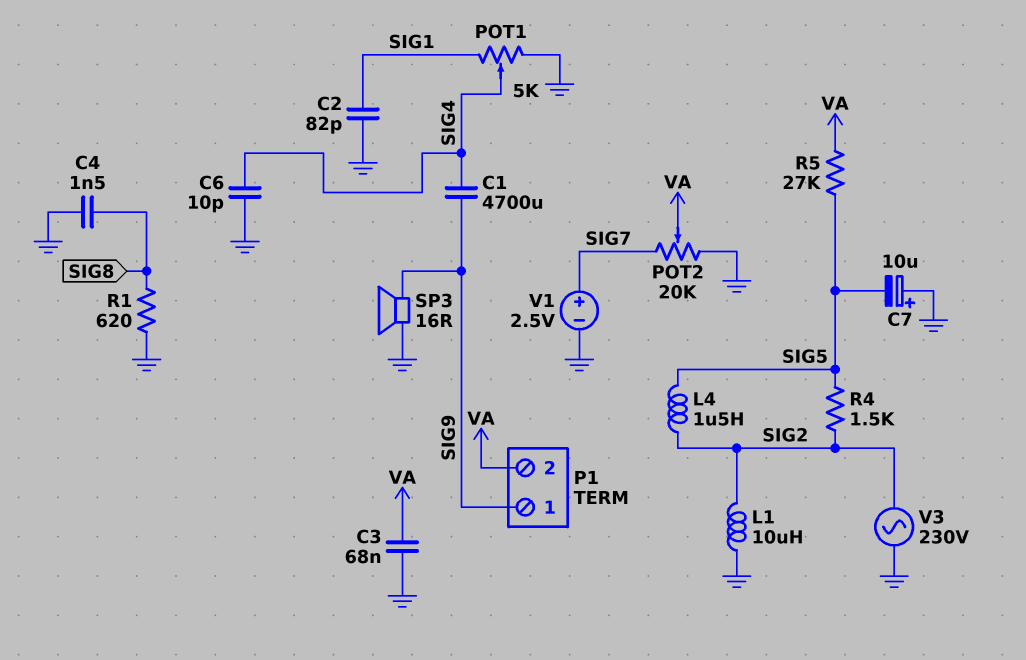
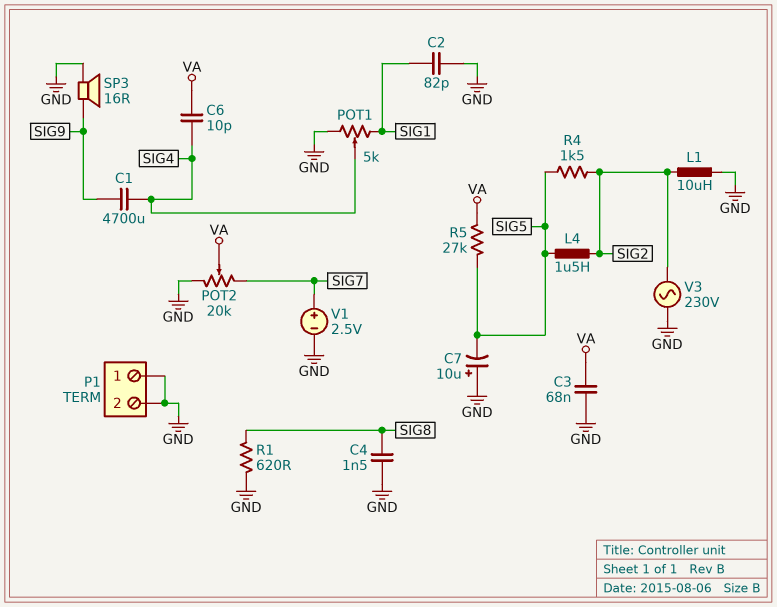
C6: 10pF (GND, SIG4) -> 10pF (SIG4, VA)
P1 pin 1: SIG9 -> GND
P1 pin 2: VA -> GND

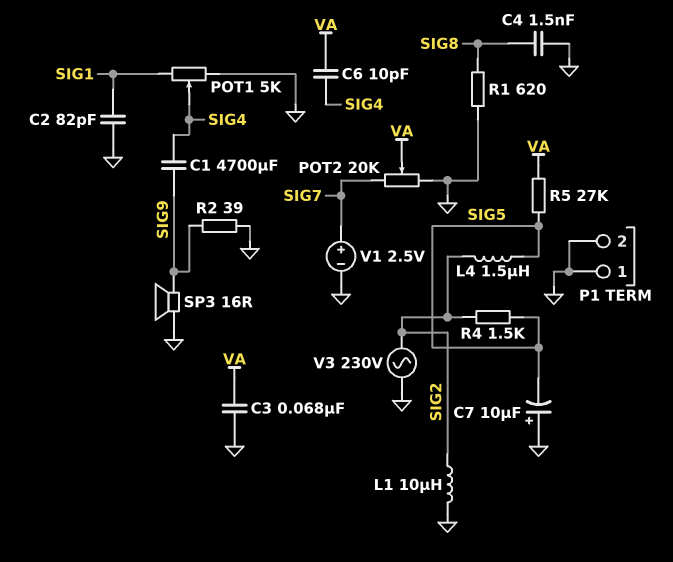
R2: none -> 39 (GND, SIG9)

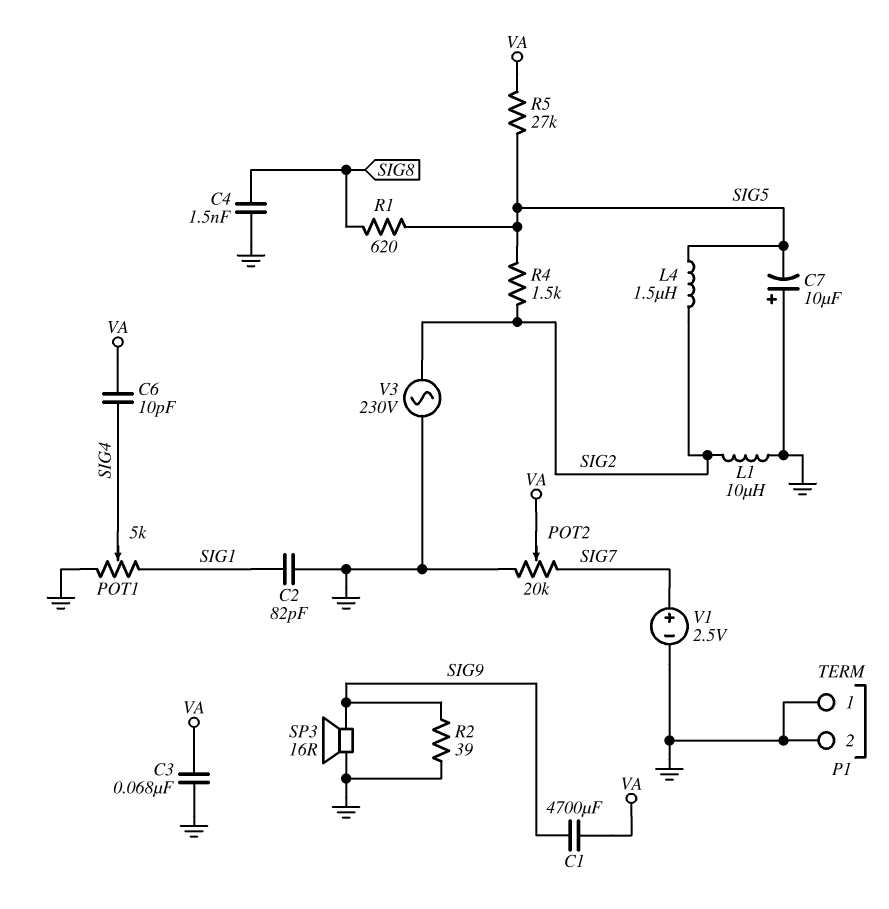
C1: 4700uF (SIG4, SIG9) -> 4700uF (SIG9, VA)
R1: 620 (GND, SIG8) -> 620 (SIG5, SIG8)

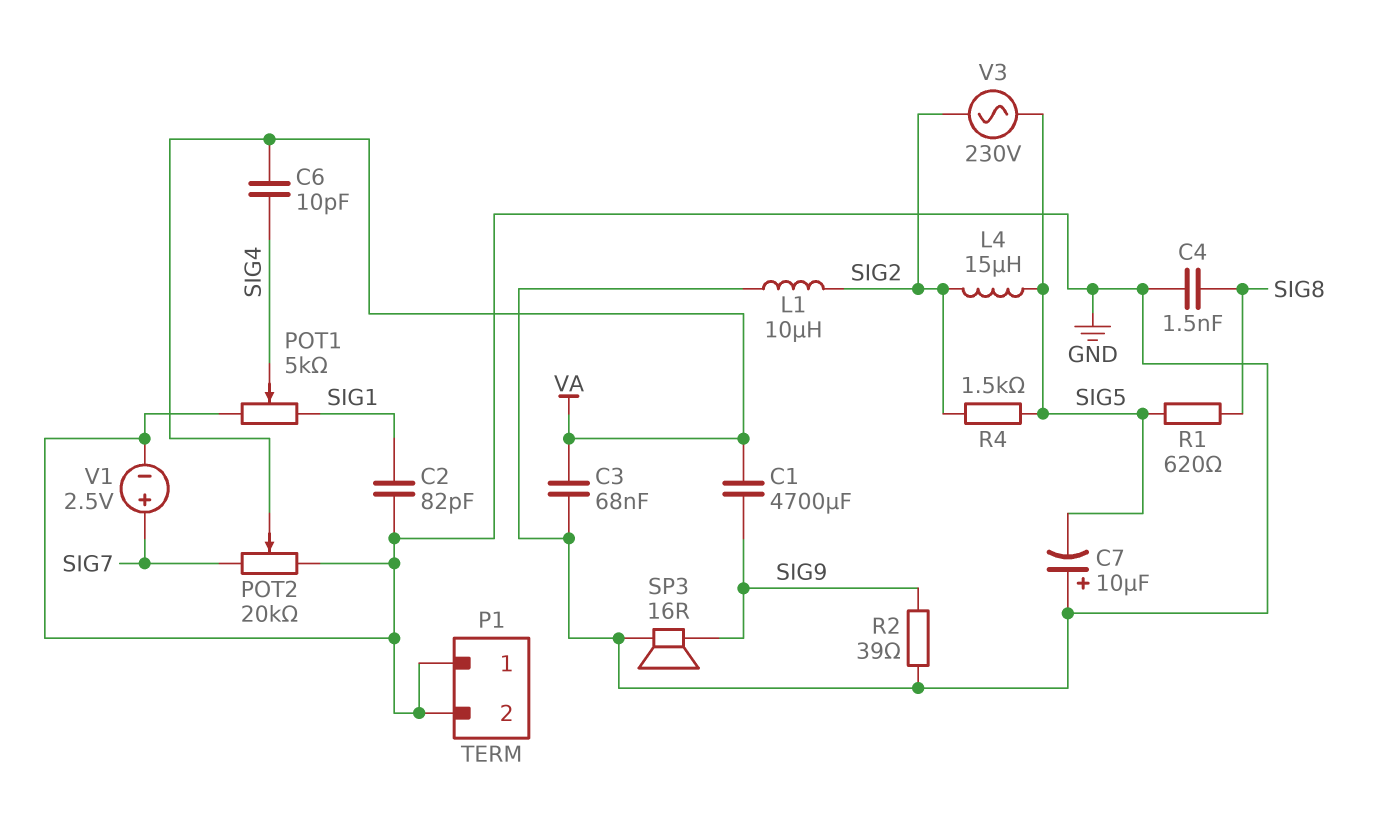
L4: 1.5uH (SIG2, SIG5) -> 15uH (SIG2, SIG5)
R5: 27k (SIG5, VA) -> none
V3: AC 230V (GND, SIG2) -> AC 230V (SIG2, SIG5)

